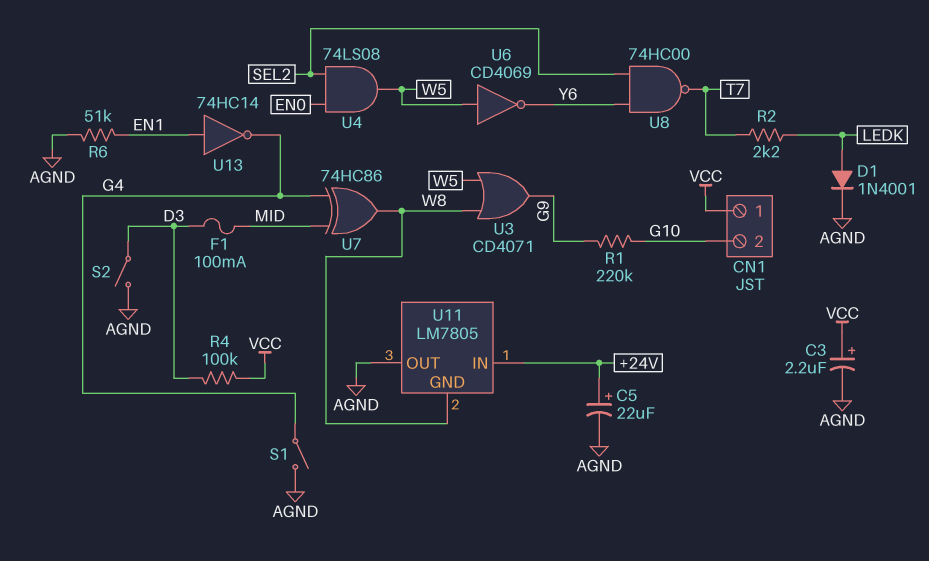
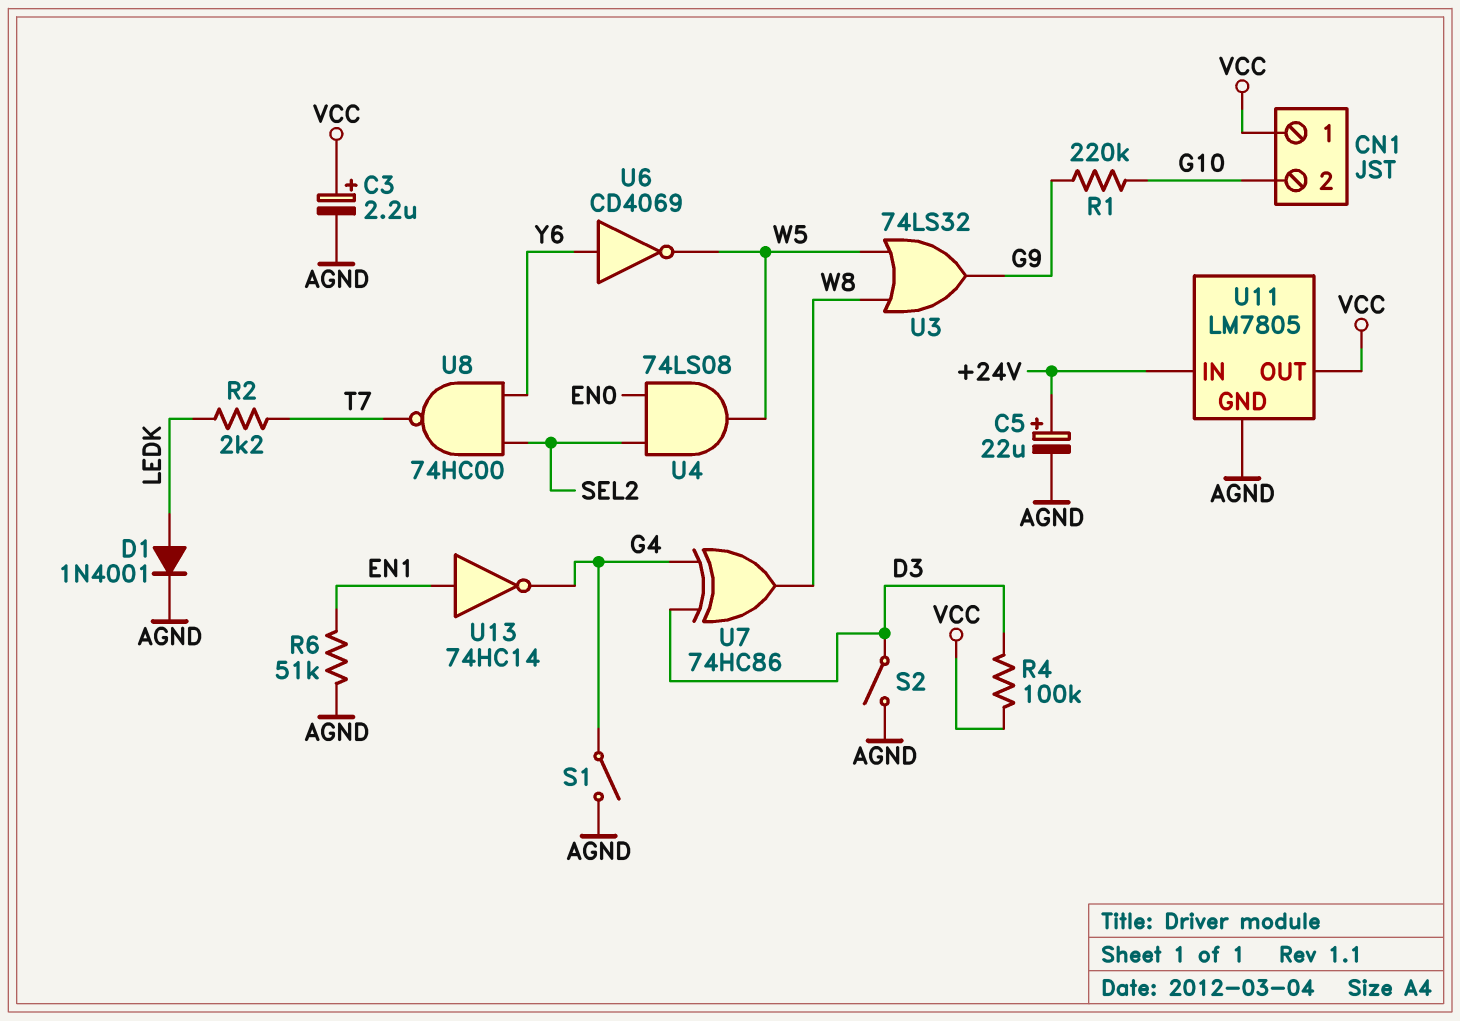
F1: 100mA (D3, MID) -> none
U3: OR CD4071 (in W5, in W8, out G9) -> OR 74LS32 (in W5, in W8, out G9)
U6: NOT CD4069 (in W5, out Y6) -> NOT CD4069 (in Y6, out W5)
U7: XOR 74HC86 (in G4, in MID, out W8) -> XOR 74HC86 (in D3, in G4, out W8)
U11 pin GND: W8 -> AGND
U11 pin OUT: AGND -> VCC

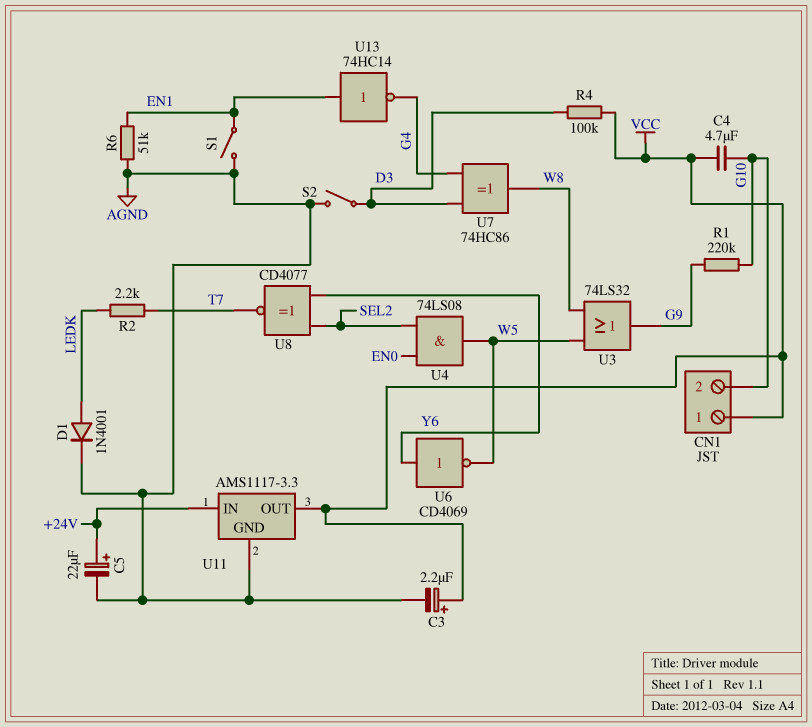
C4: none -> 4.7uF (G10, VCC)
S1: switch (AGND, G4) -> switch (AGND, EN1)
U8: NAND 74HC00 (in SEL2, in Y6, out T7) -> XNOR CD4077 (in SEL2, in Y6, out T7)
U11: LM7805 -> AMS1117-3.3

